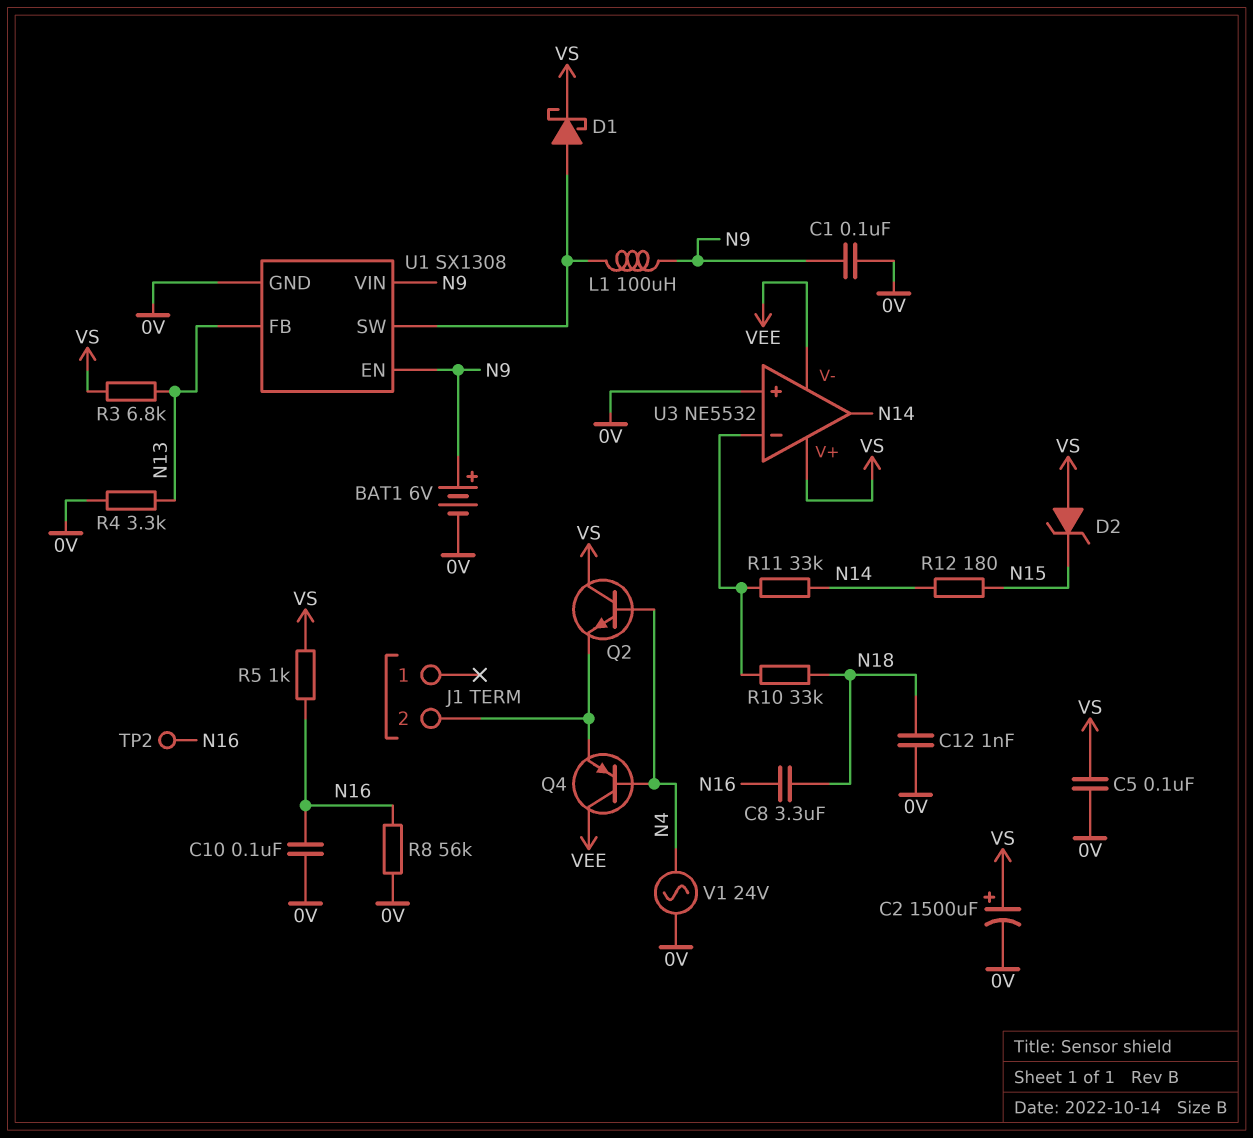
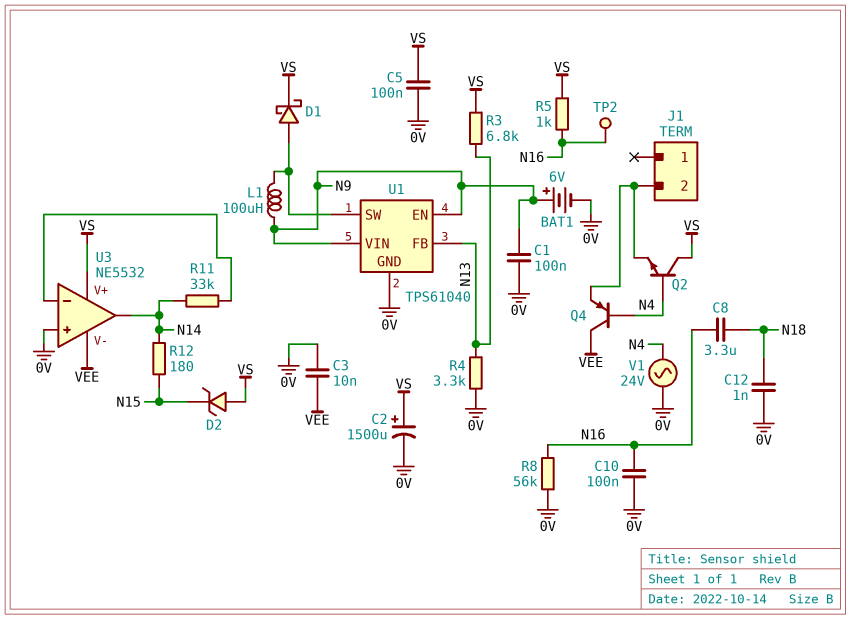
C3: none -> 10nF (0V, VEE)
R10: 33k (N18, U3/in-) -> none
U1: SX1308 -> TPS61040

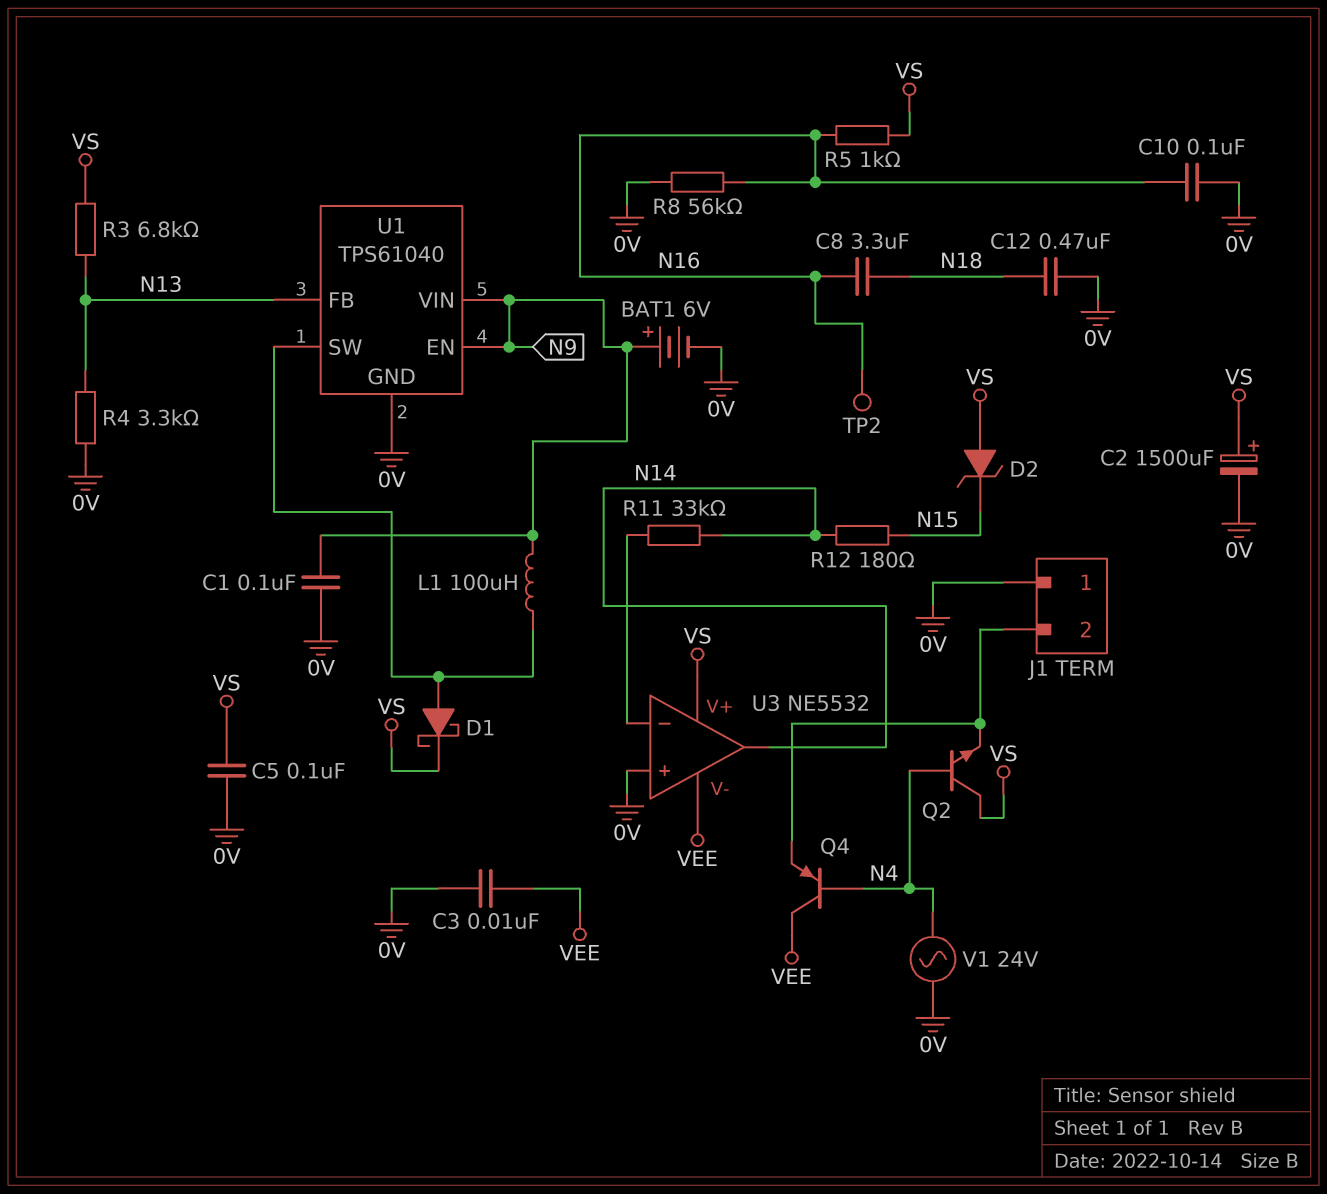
C12: 1nF (0V, N18) -> 470nF (0V, N18)
J1 pin 1: none -> 0V

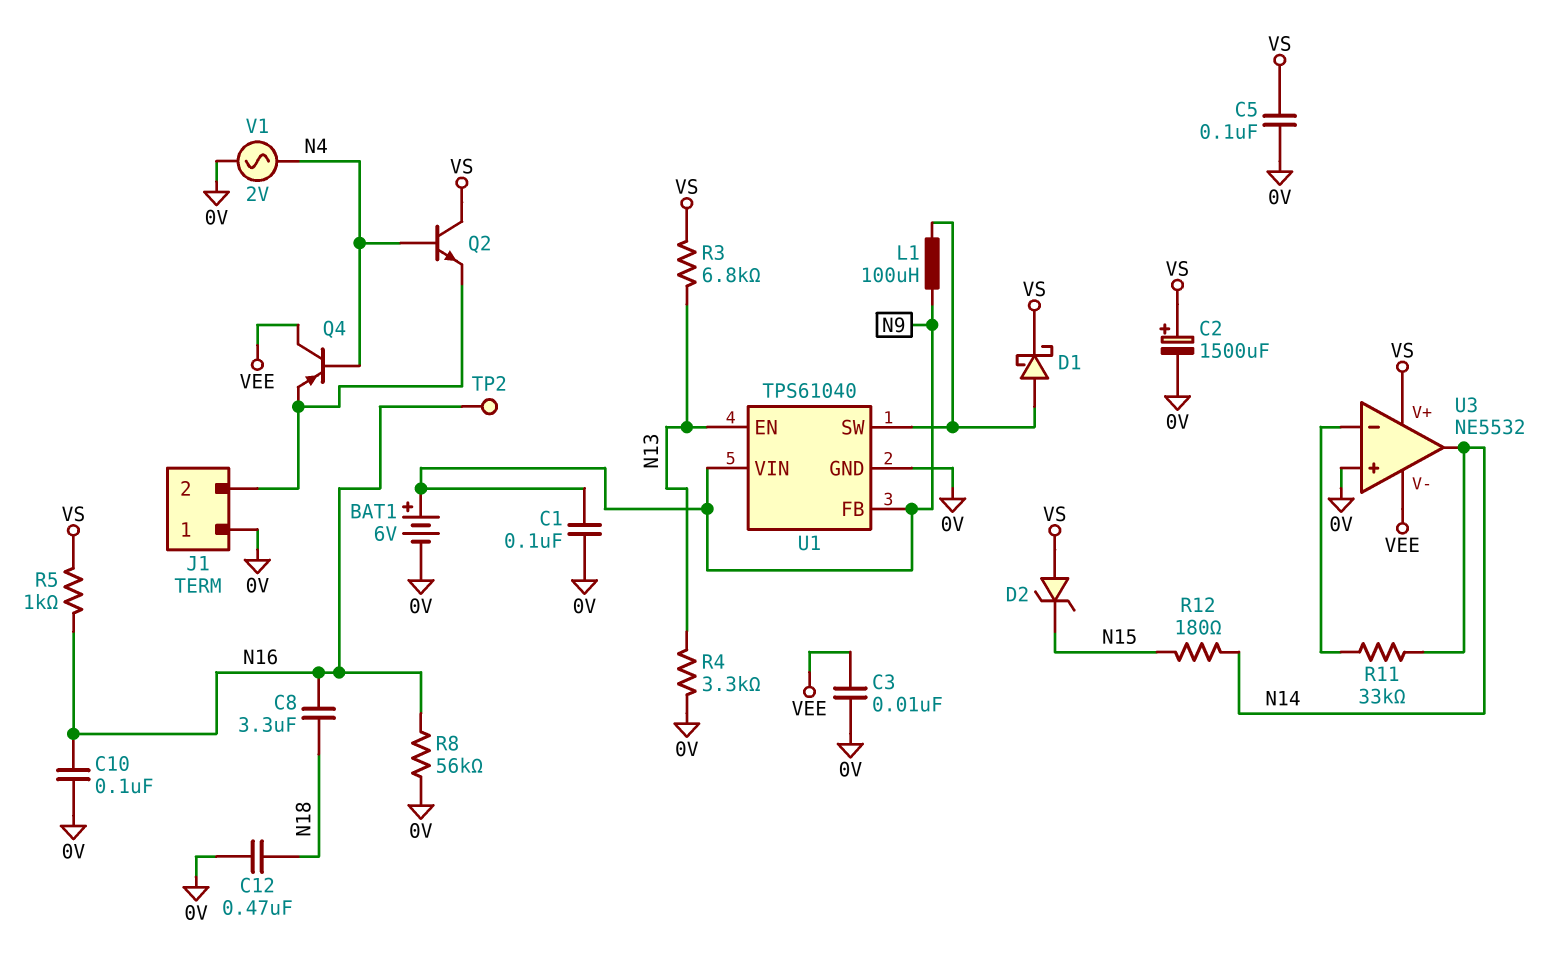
U1 pin EN: N9 -> N13
U1 pin FB: N13 -> N9
V1: AC 24V (0V, N4) -> AC 2V (0V, N4)

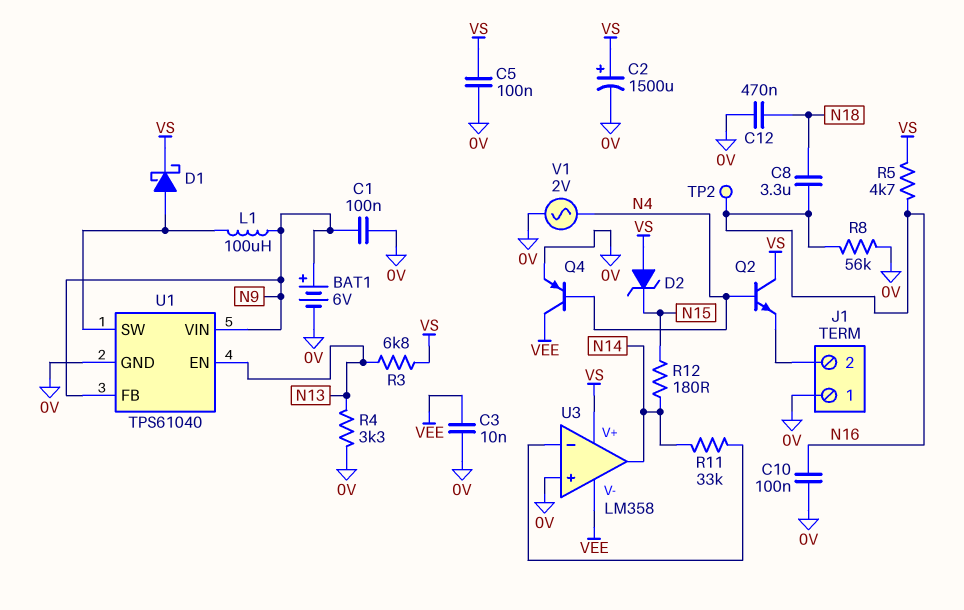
Q4: PNP (B N4, C VEE, E J1/2) -> PNP (B N4, C VEE, E 0V)
R5: 1k (N16, VS) -> 4.7k (N16, VS)
U3: NE5532 -> LM358

